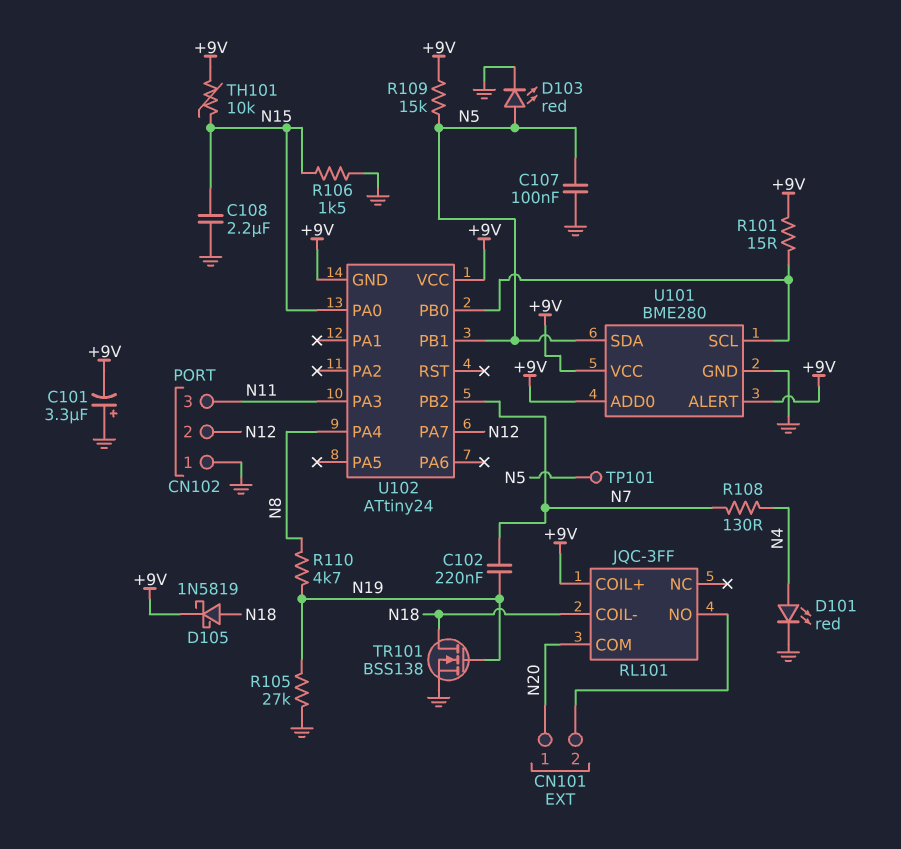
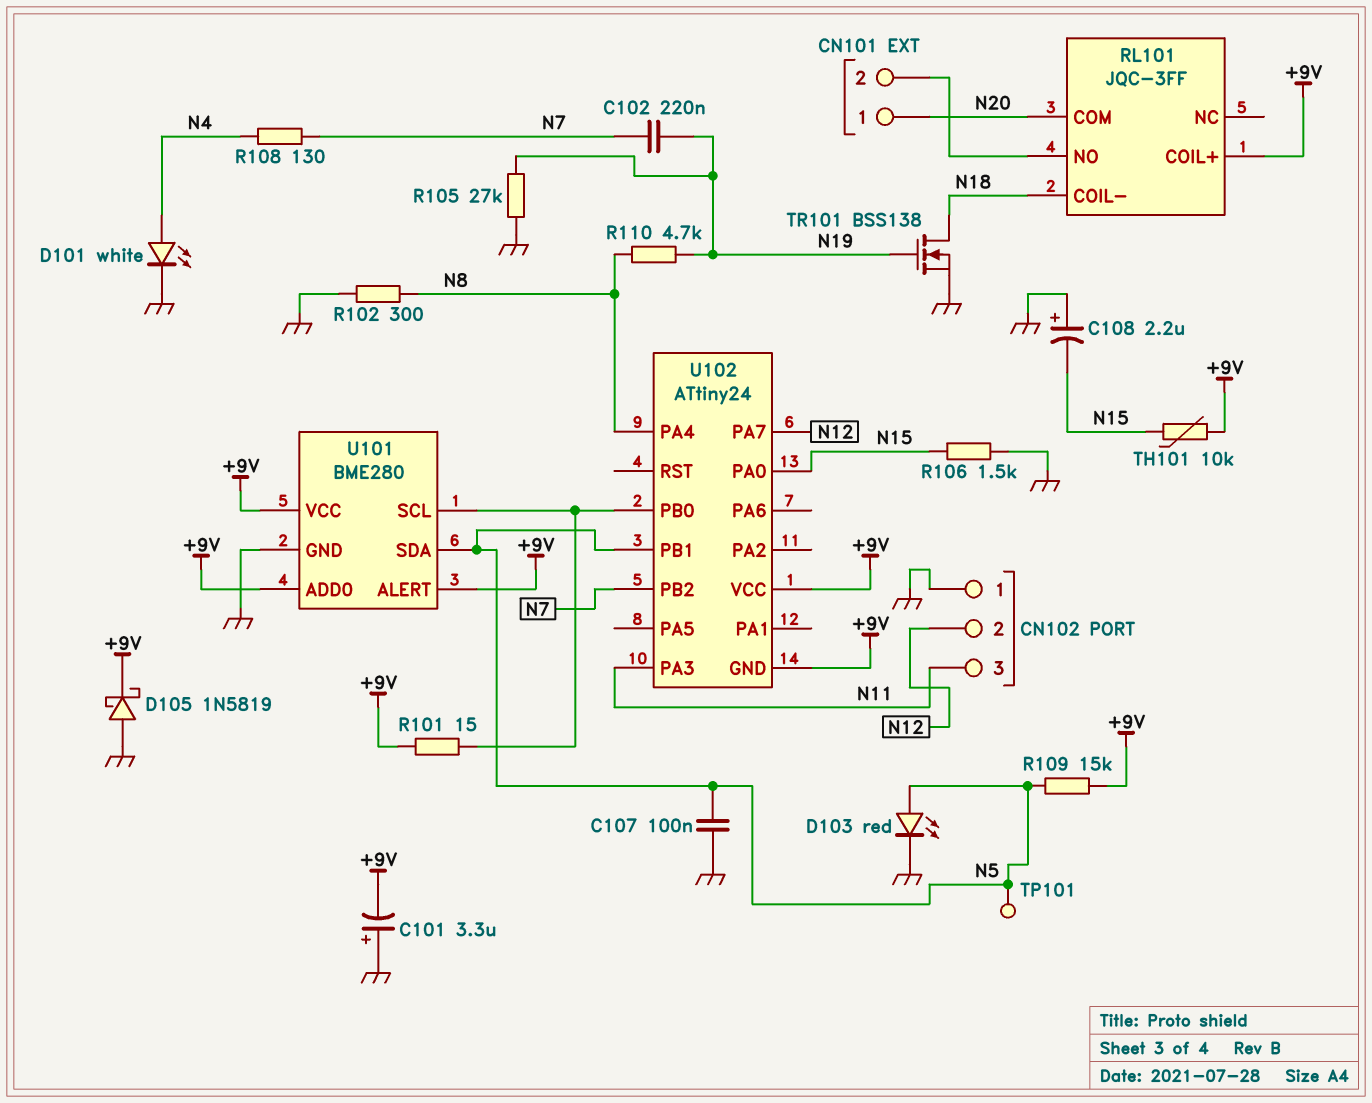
C108: 2.2uF (GND, N15) -> 2.2uF (plus GND, minus N15)
D101: LED red (A N4, K GND) -> LED white (A N4, K GND)
D105: schottky 1N5819 (A N18, K +9V) -> schottky 1N5819 (A GND, K +9V)
R102: none -> 300 (GND, N8)

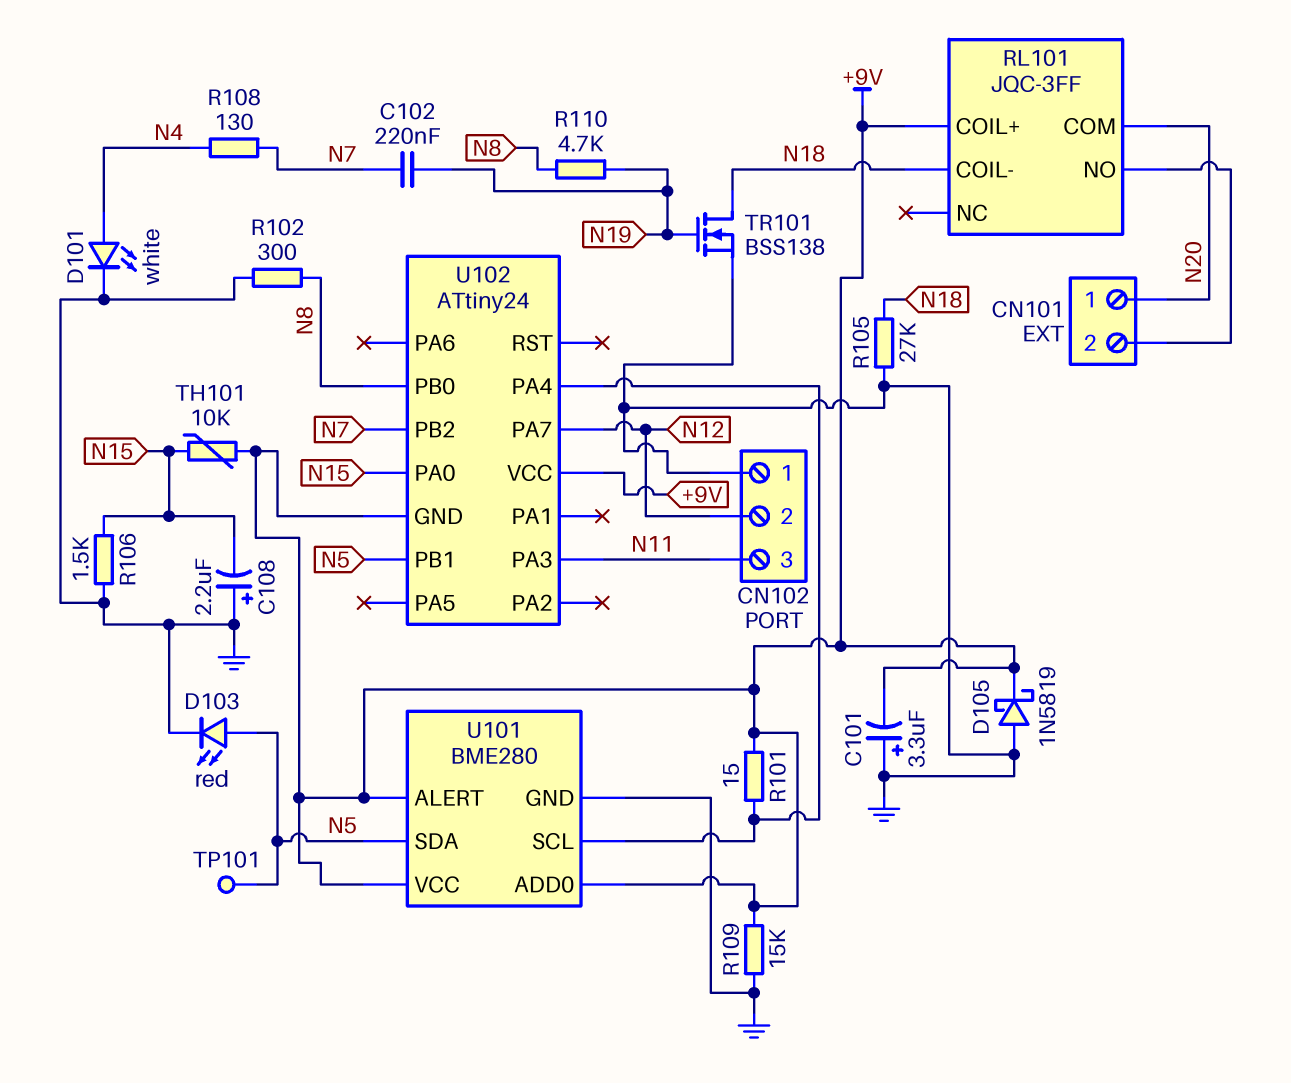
C107: 100nF (GND, N5) -> none
R105: 27k (GND, N19) -> 27k (GND, N18)
R109: 15k (+9V, N5) -> 15k (+9V, GND)
U102 pin PA4: N8 -> U101/SCL
U102 pin PB0: U101/SCL -> N8

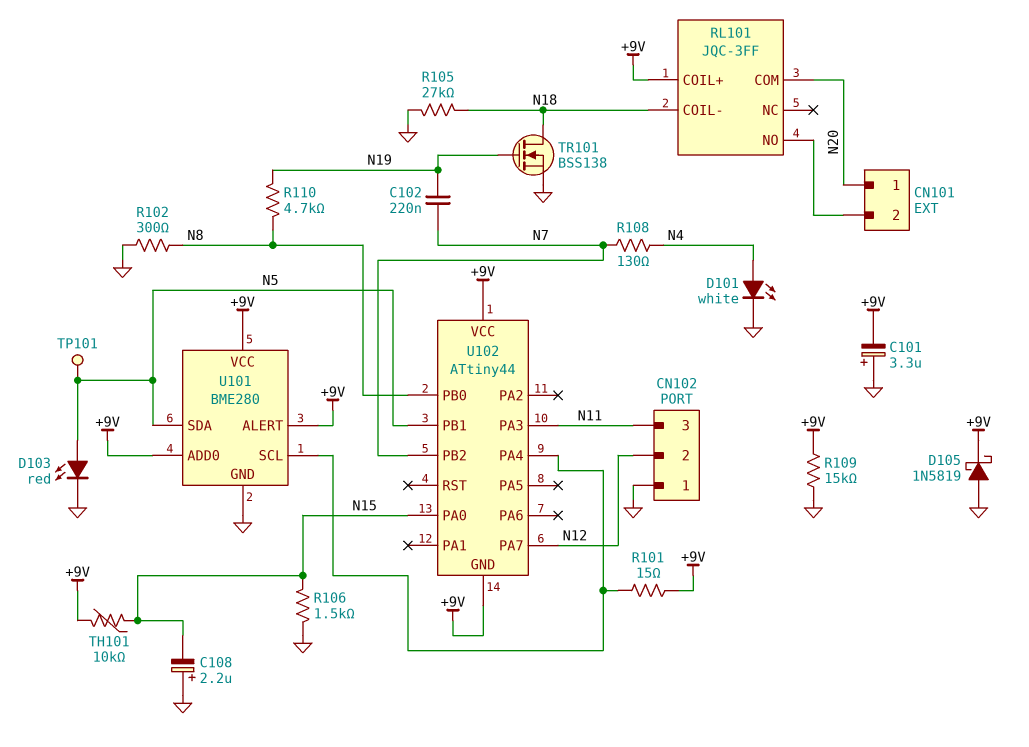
U102: ATtiny24 -> ATtiny44

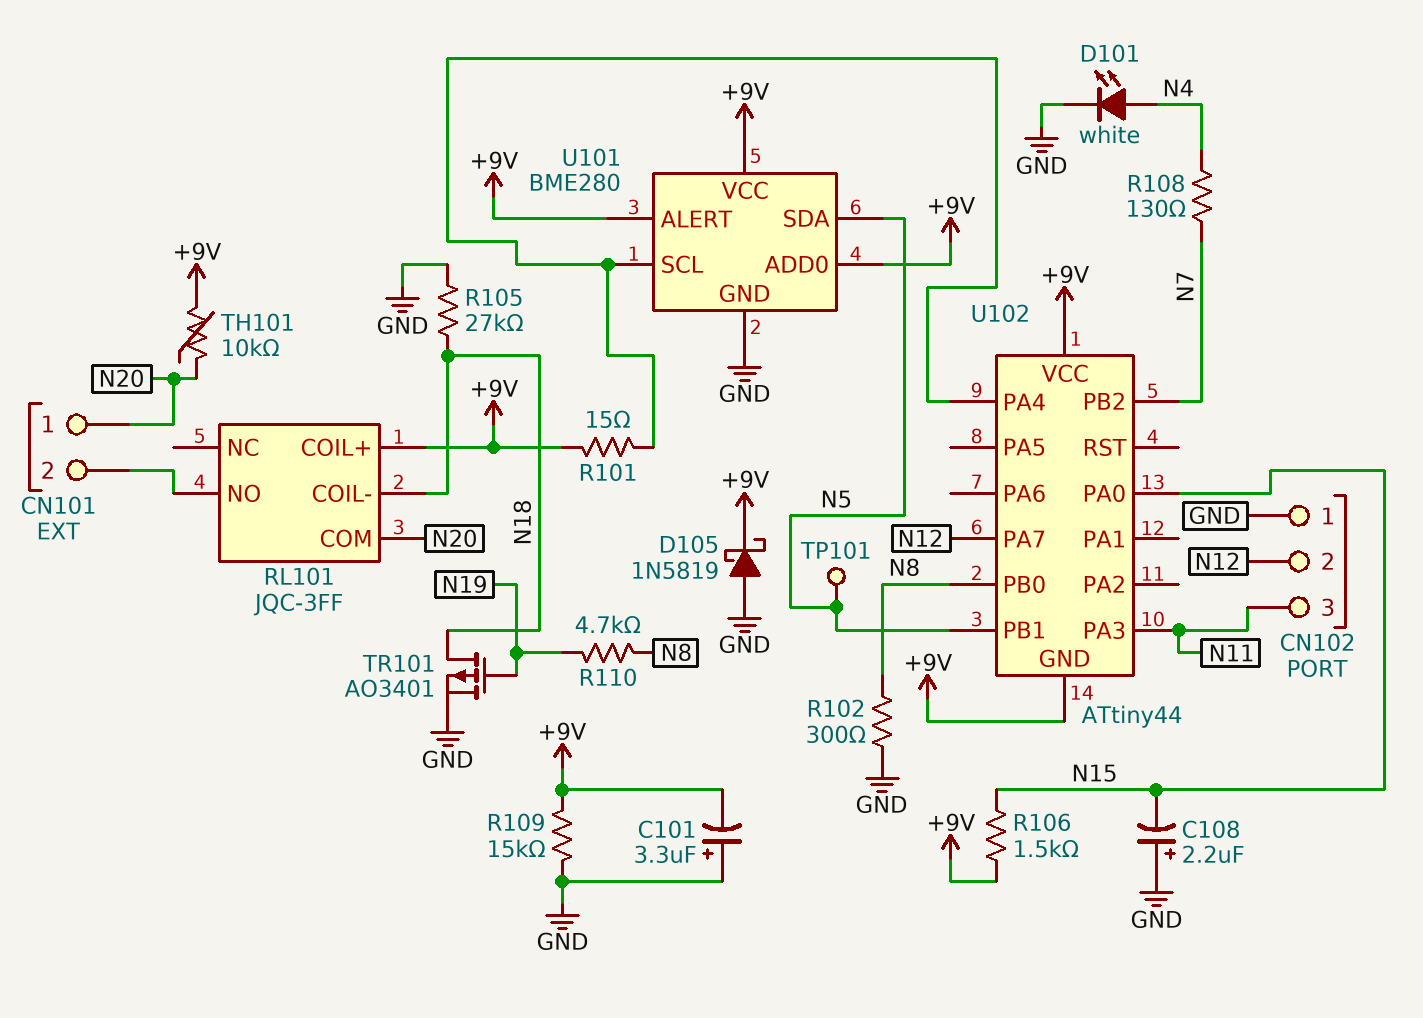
C102: 220nF (N7, N19) -> none
D103: LED red (A N5, K GND) -> none
R106: 1.5k (GND, N15) -> 1.5k (+9V, N15)
TH101: 10k (+9V, N15) -> 10k (+9V, N20)
TR101: NMOS BSS138 (G N19, D N18, S GND) -> PMOS AO3401 (G N19, D N18, S GND)

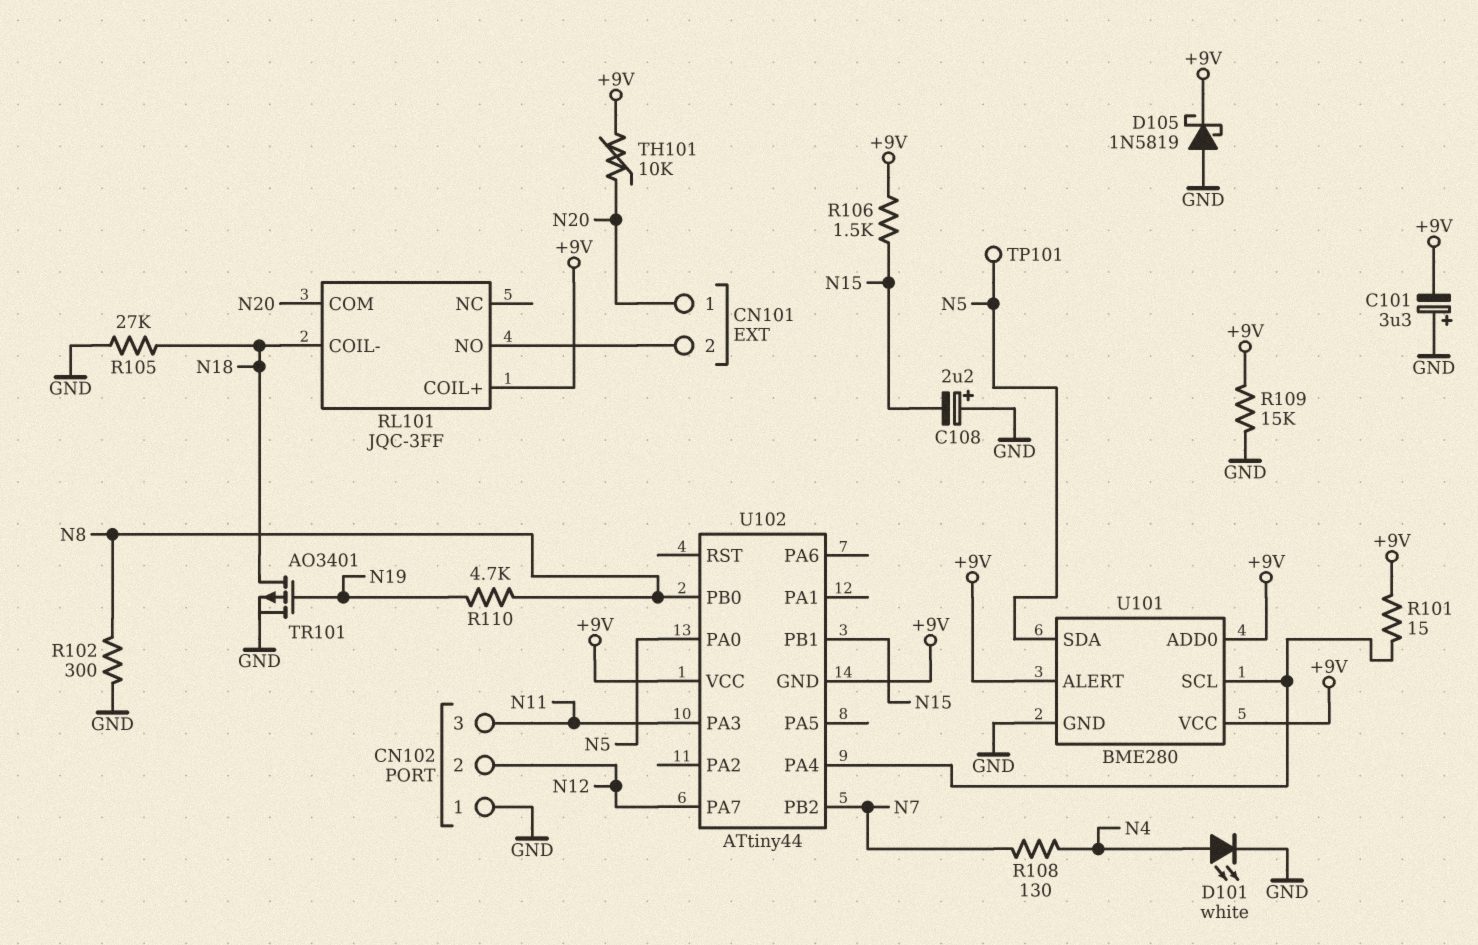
U102 pin PA0: N15 -> N5
U102 pin PB1: N5 -> N15

